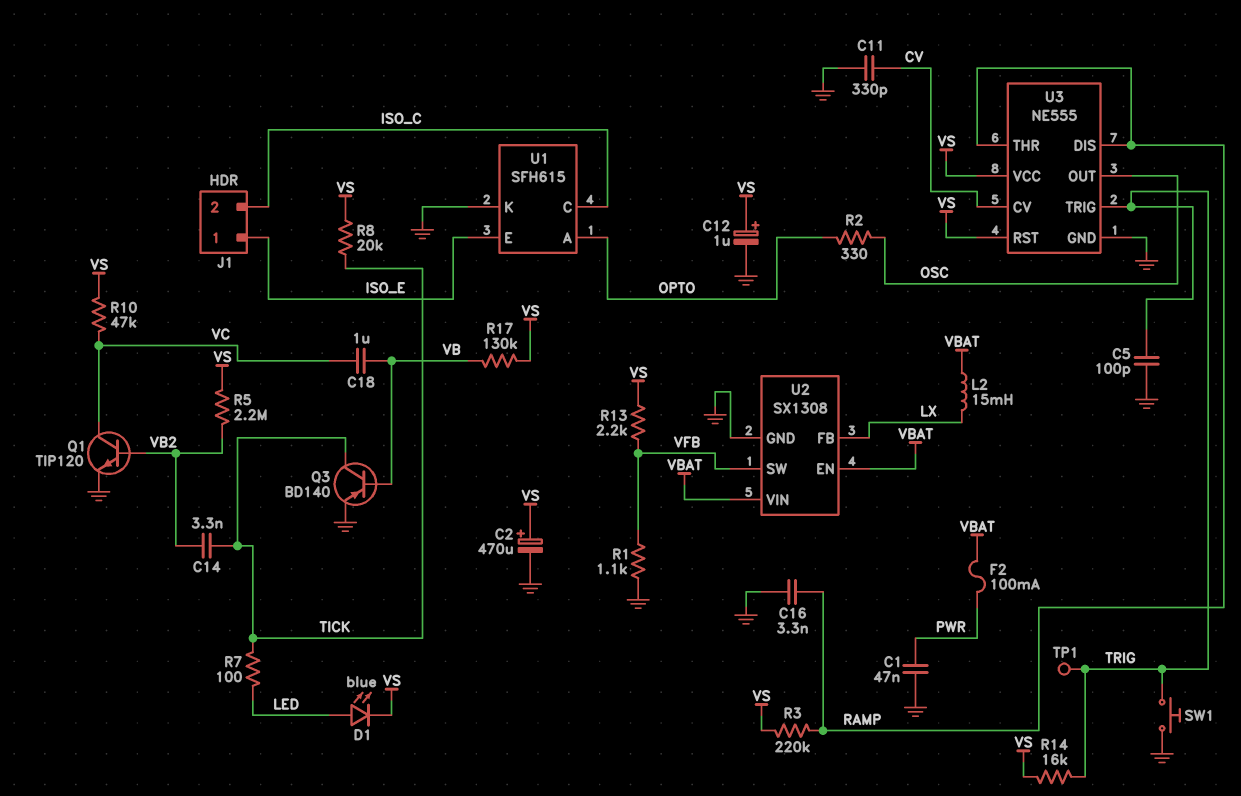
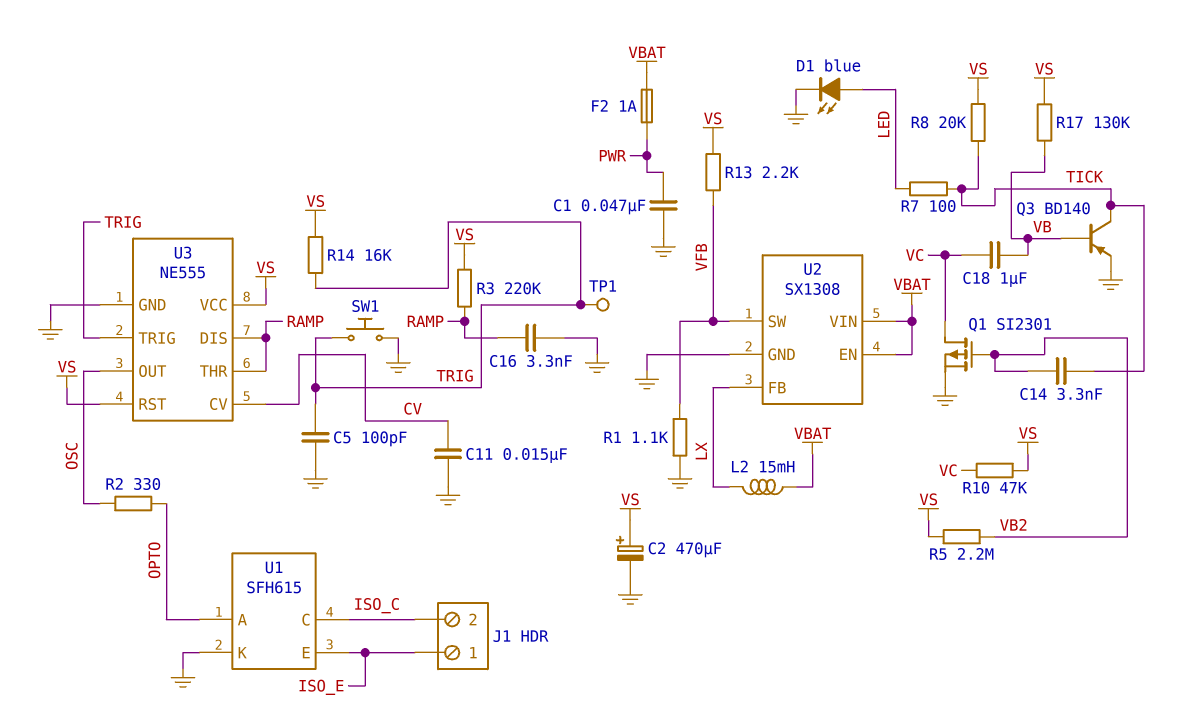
C11: 330pF (CV, GND) -> 15nF (CV, GND)
C12: 1uF (plus VS, minus GND) -> none
D1: LED blue (A LED, K VS) -> LED blue (A LED, K GND)
F2: 100mA (PWR, VBAT) -> 1A (PWR, VBAT)
Q1: NPN TIP120 (B VB2, C VC, E GND) -> PMOS SI2301 (G VB2, D VC, S GND)

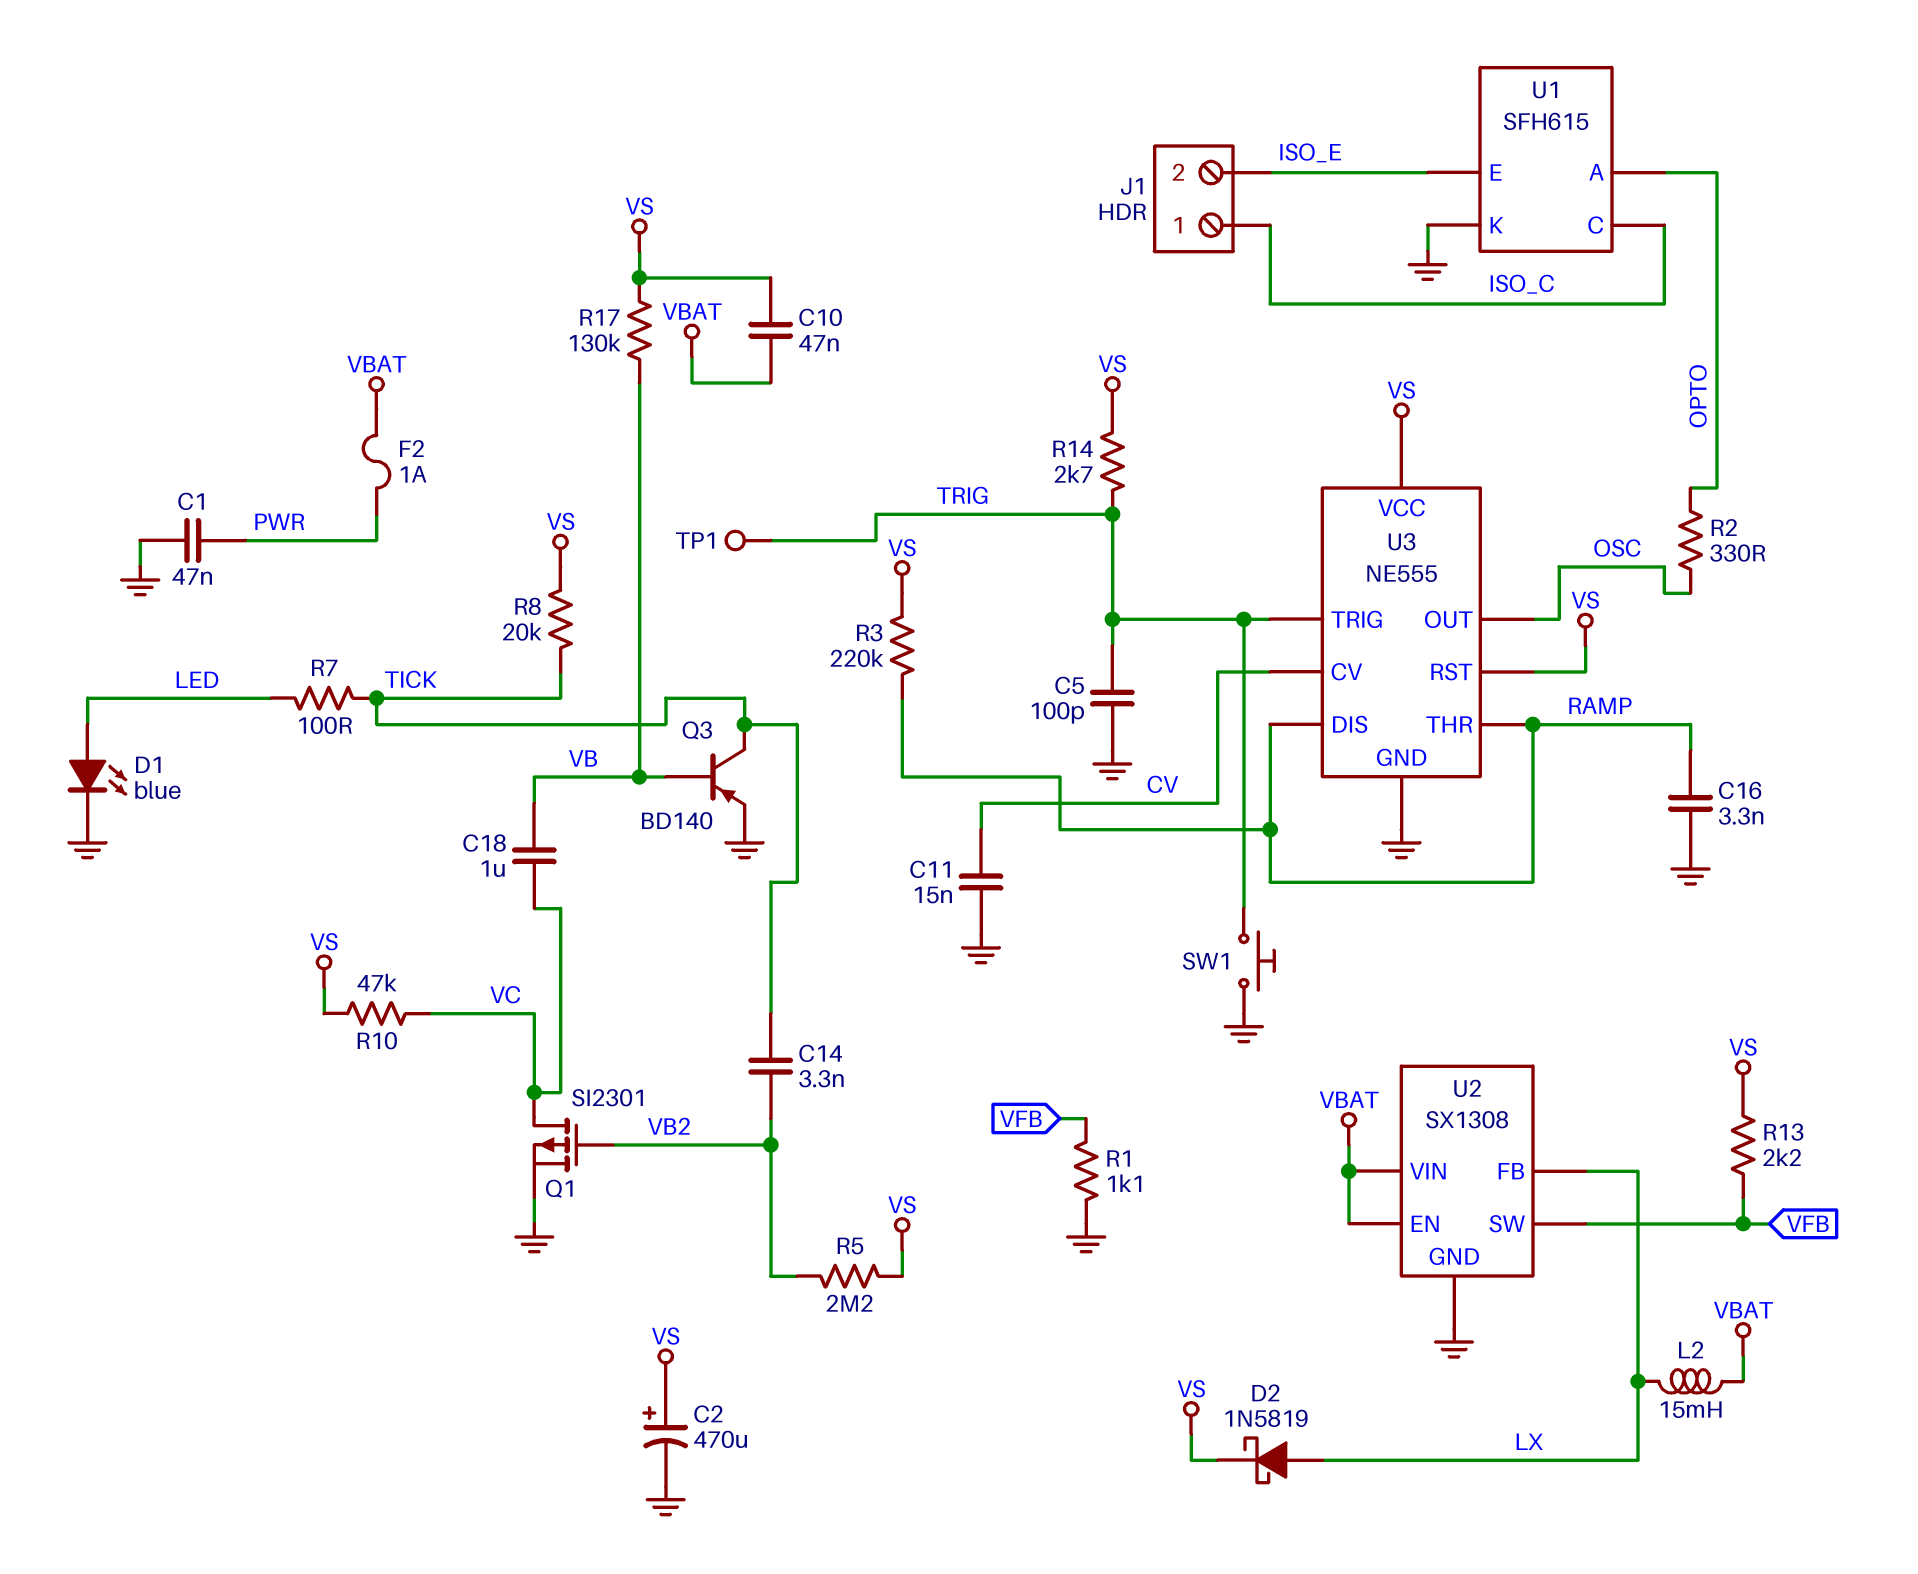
C10: none -> 47nF (VBAT, VS)
D2: none -> schottky 1N5819 (A LX, K VS)
J1 pin 1: ISO_E -> ISO_C
J1 pin 2: ISO_C -> ISO_E
R14: 16k (TRIG, VS) -> 2.7k (TRIG, VS)

